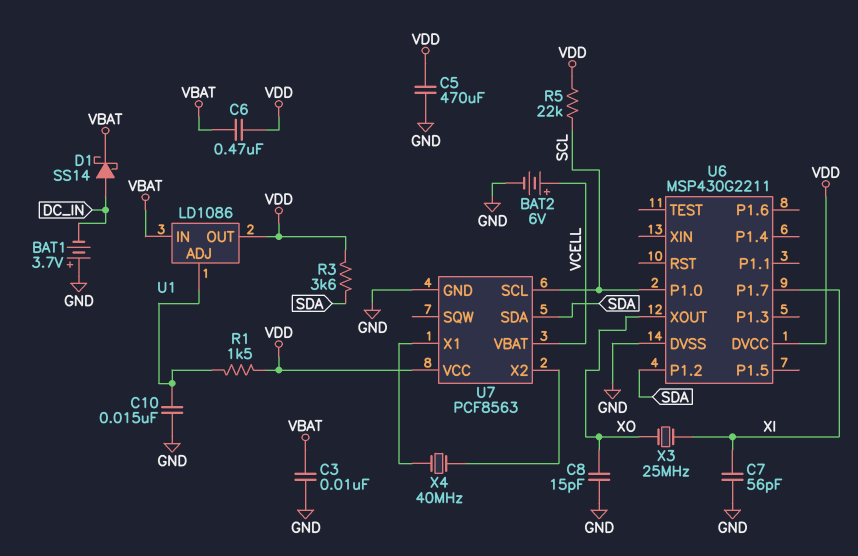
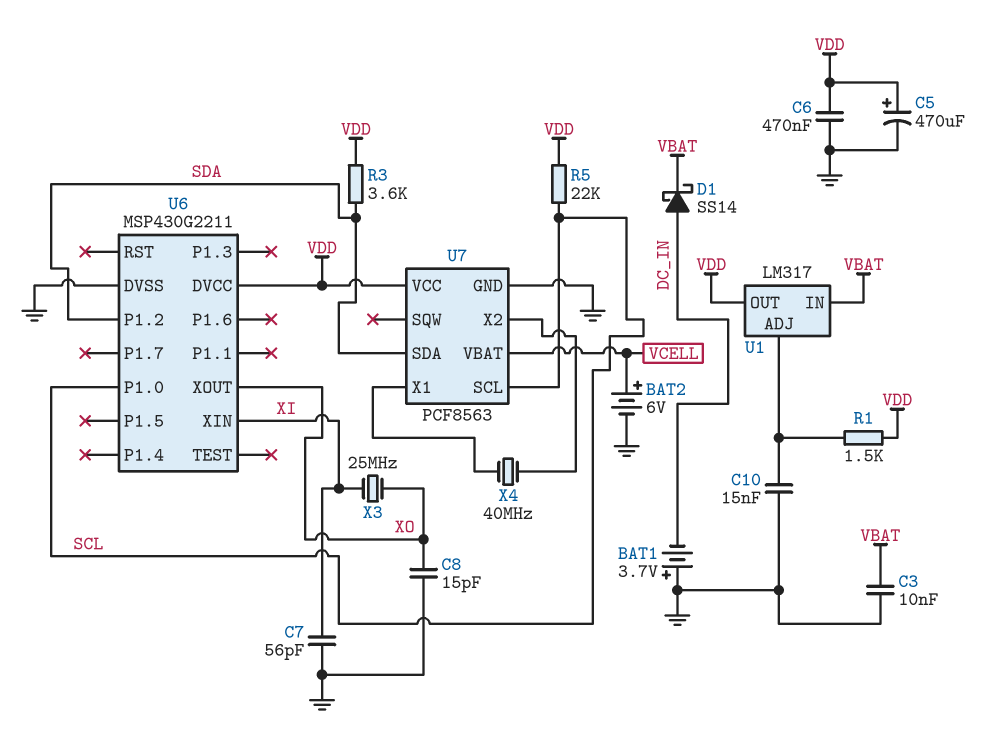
C5: 470uF (GND, VDD) -> 470uF (plus VDD, minus GND)
C6: 470nF (VBAT, VDD) -> 470nF (GND, VDD)
U1: LD1086 -> LM317
U6 pin P1.7: XI -> none
U6 pin XIN: none -> XI

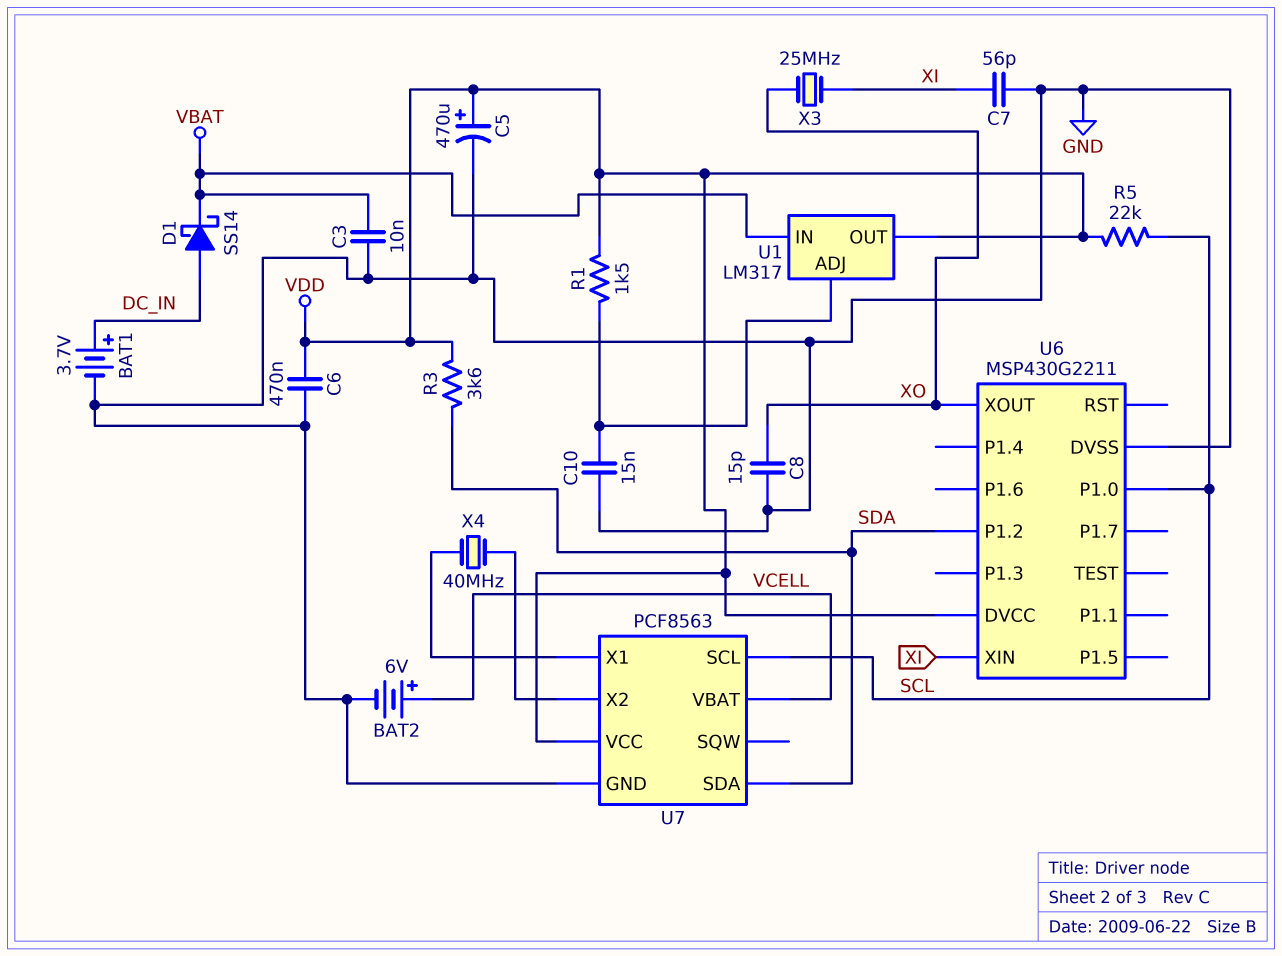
BAT1: 3.7V (plus GND, minus DC_IN) -> 3.7V (plus DC_IN, minus GND)

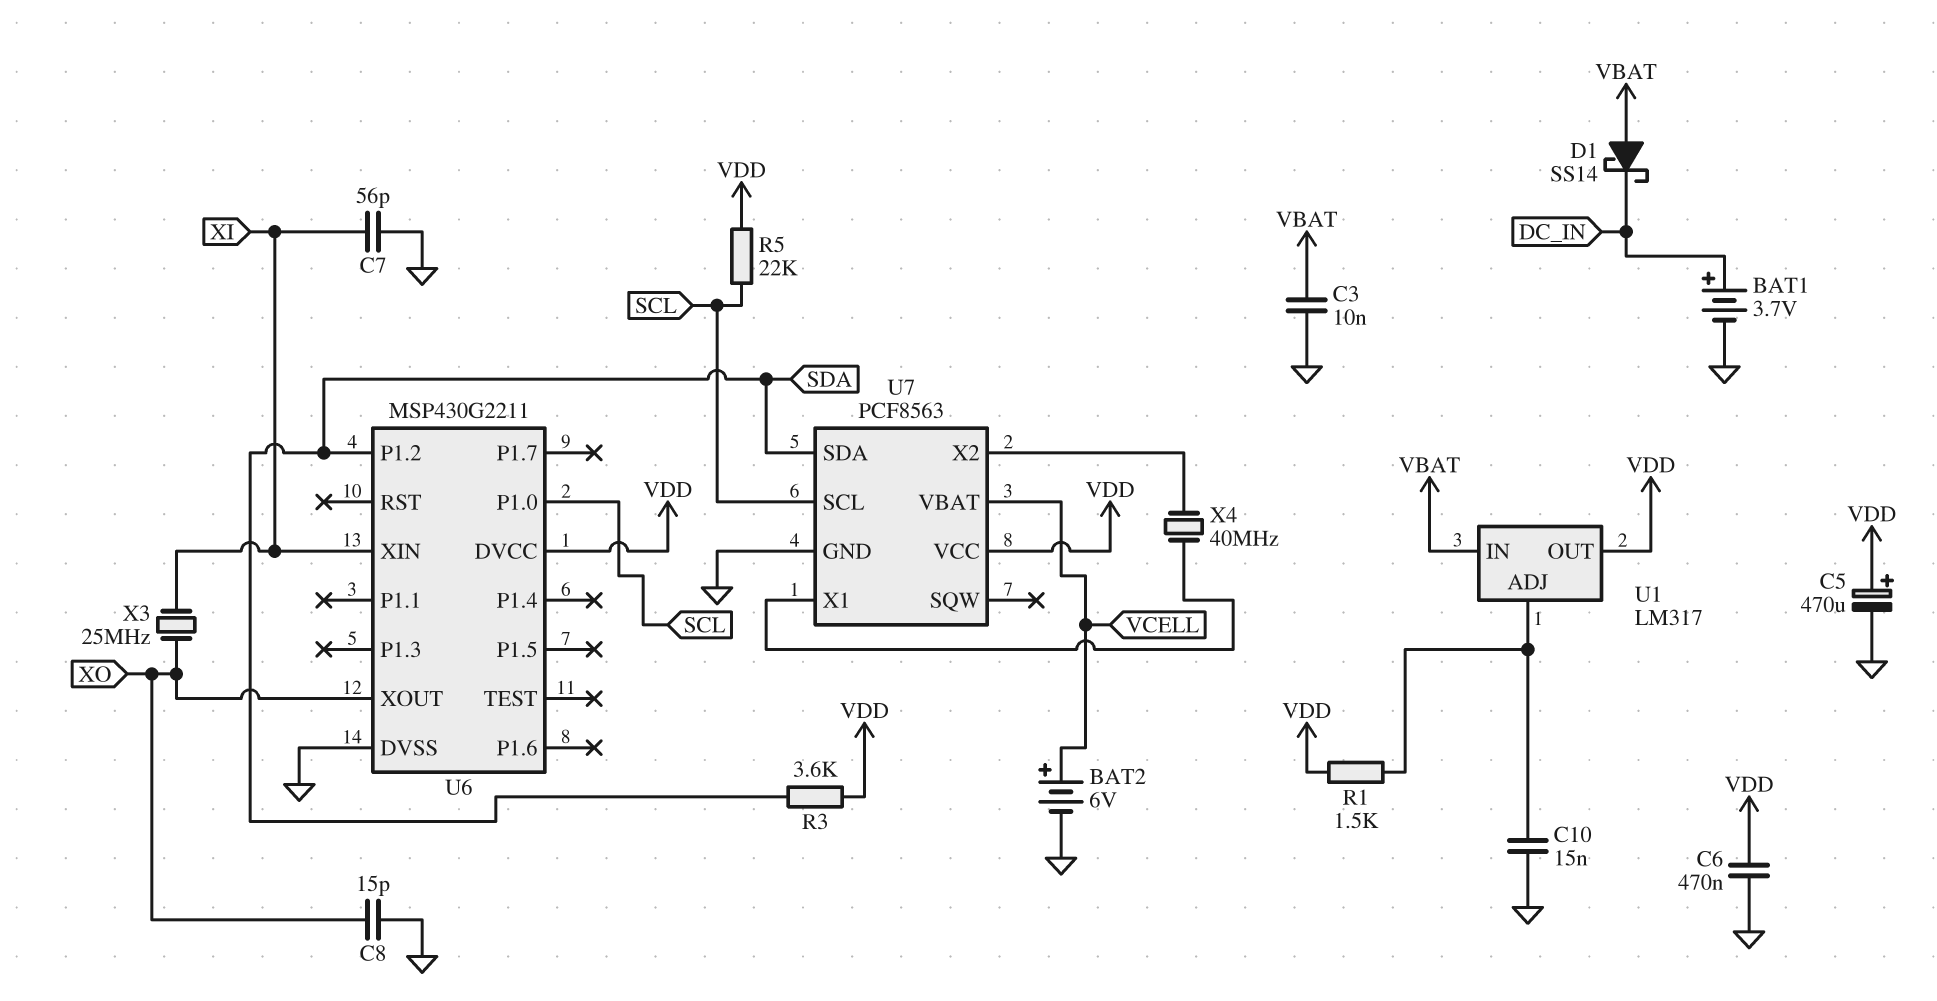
D1: schottky SS14 (A DC_IN, K VBAT) -> schottky SS14 (A VBAT, K DC_IN)

